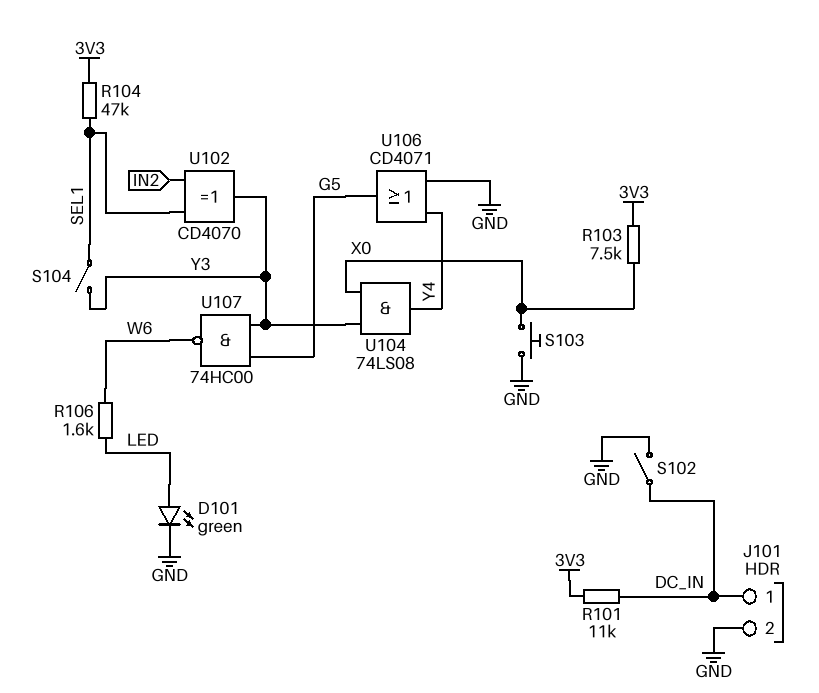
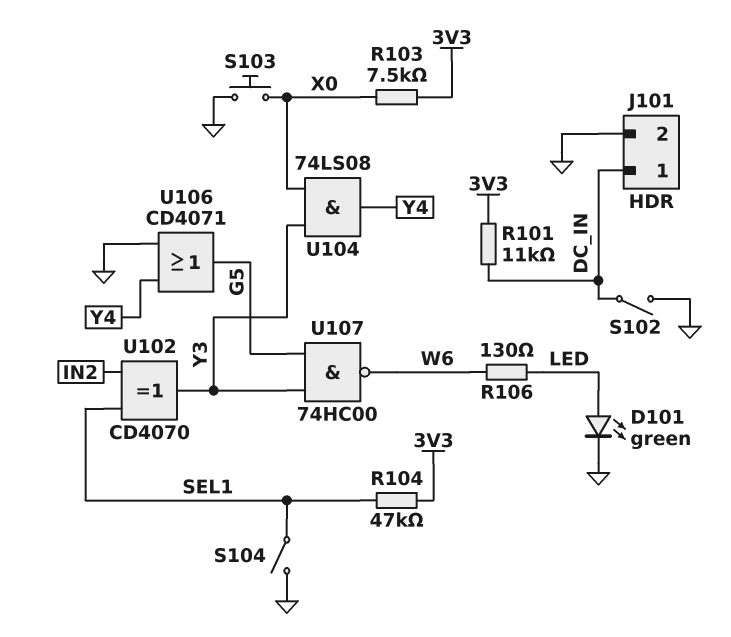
R106: 1.6k (LED, W6) -> 130 (LED, W6)
S104: switch (SEL1, Y3) -> switch (GND, SEL1)

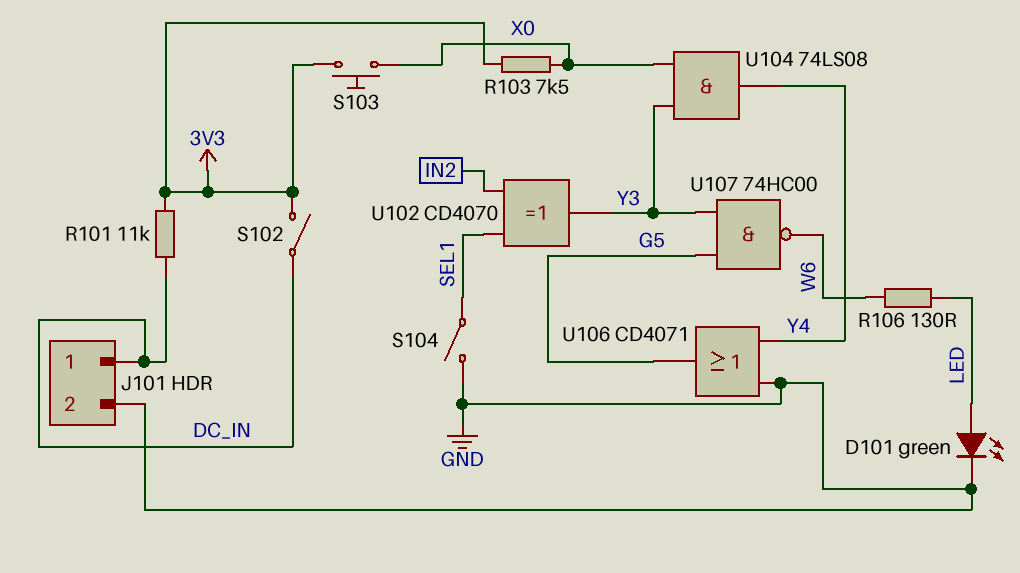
R104: 47k (3V3, SEL1) -> none
S102: switch (DC_IN, GND) -> switch (3V3, DC_IN)
S103: button (GND, X0) -> button (3V3, X0)

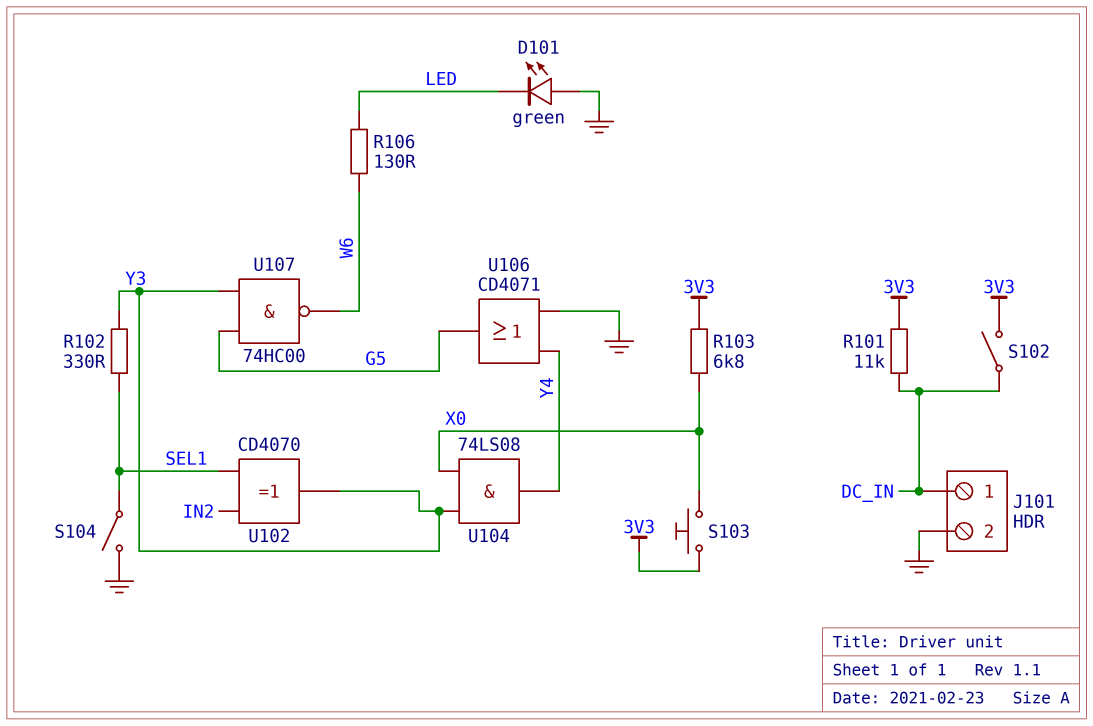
D101: LED green (A LED, K GND) -> LED green (A GND, K LED)
R102: none -> 330 (SEL1, Y3)
R103: 7.5k (3V3, X0) -> 6.8k (3V3, X0)

